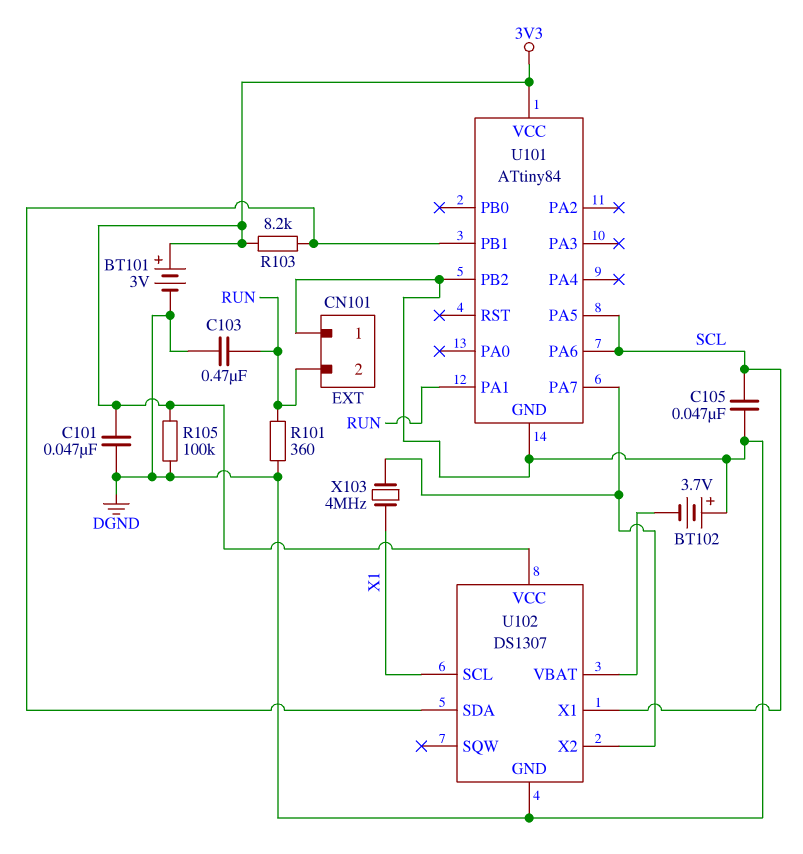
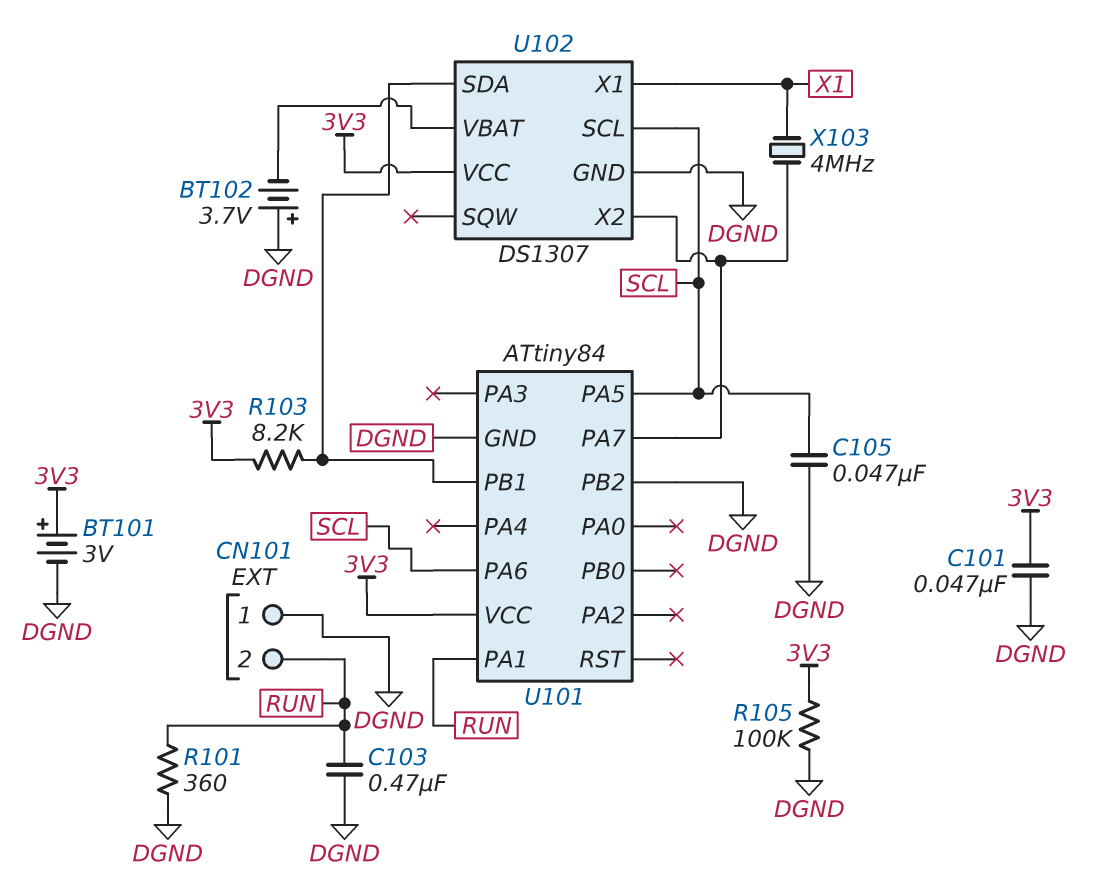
U102 pin SCL: X1 -> SCL
U102 pin X1: SCL -> X1

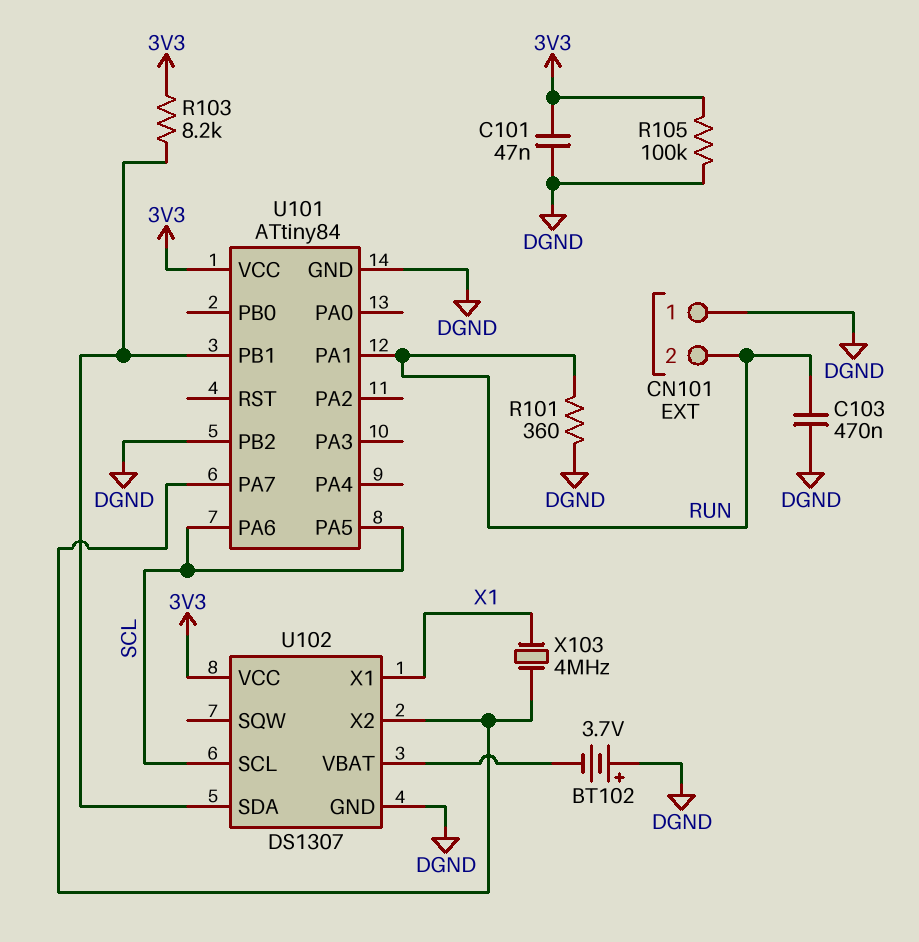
BT101: 3V (plus 3V3, minus DGND) -> none
C105: 47nF (DGND, SCL) -> none

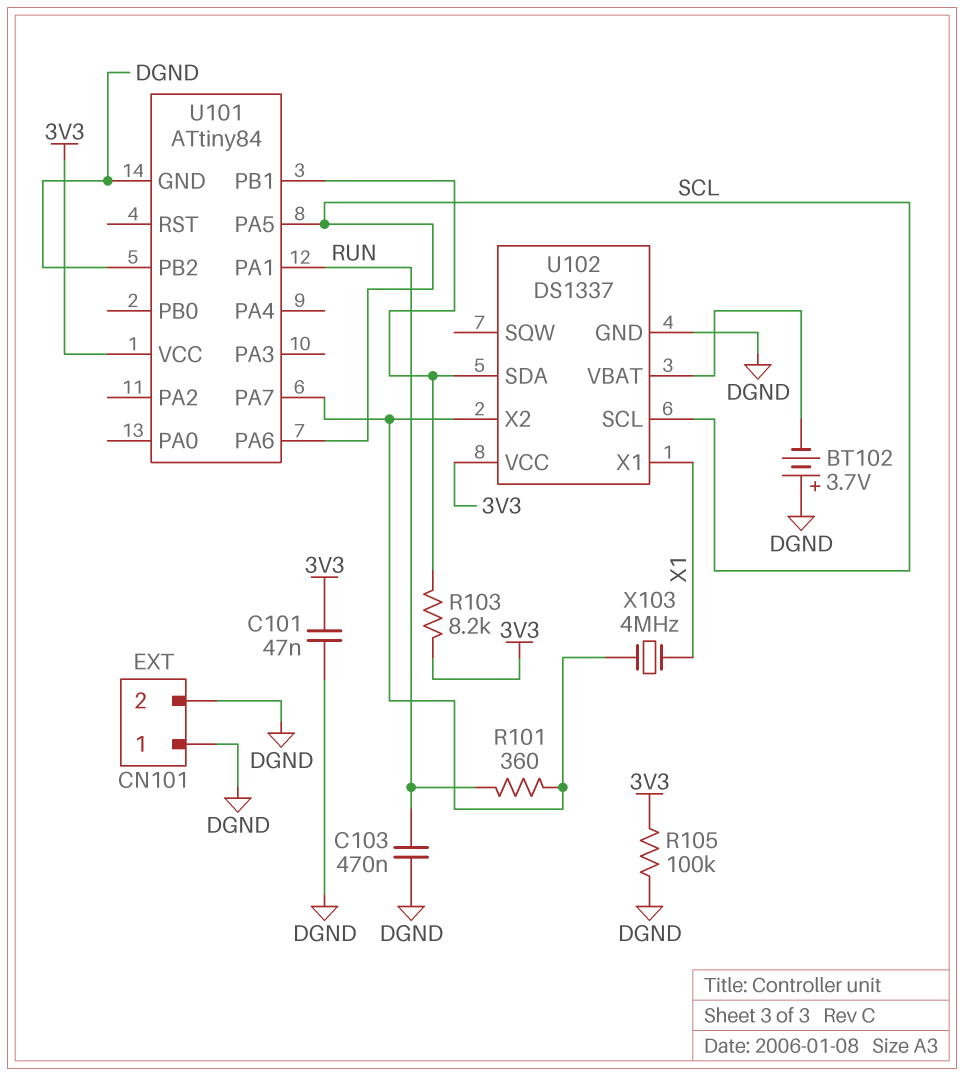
CN101 pin 2: RUN -> DGND
R101: 360 (DGND, RUN) -> 360 (RUN, U101/PA7)
U102: DS1307 -> DS1337

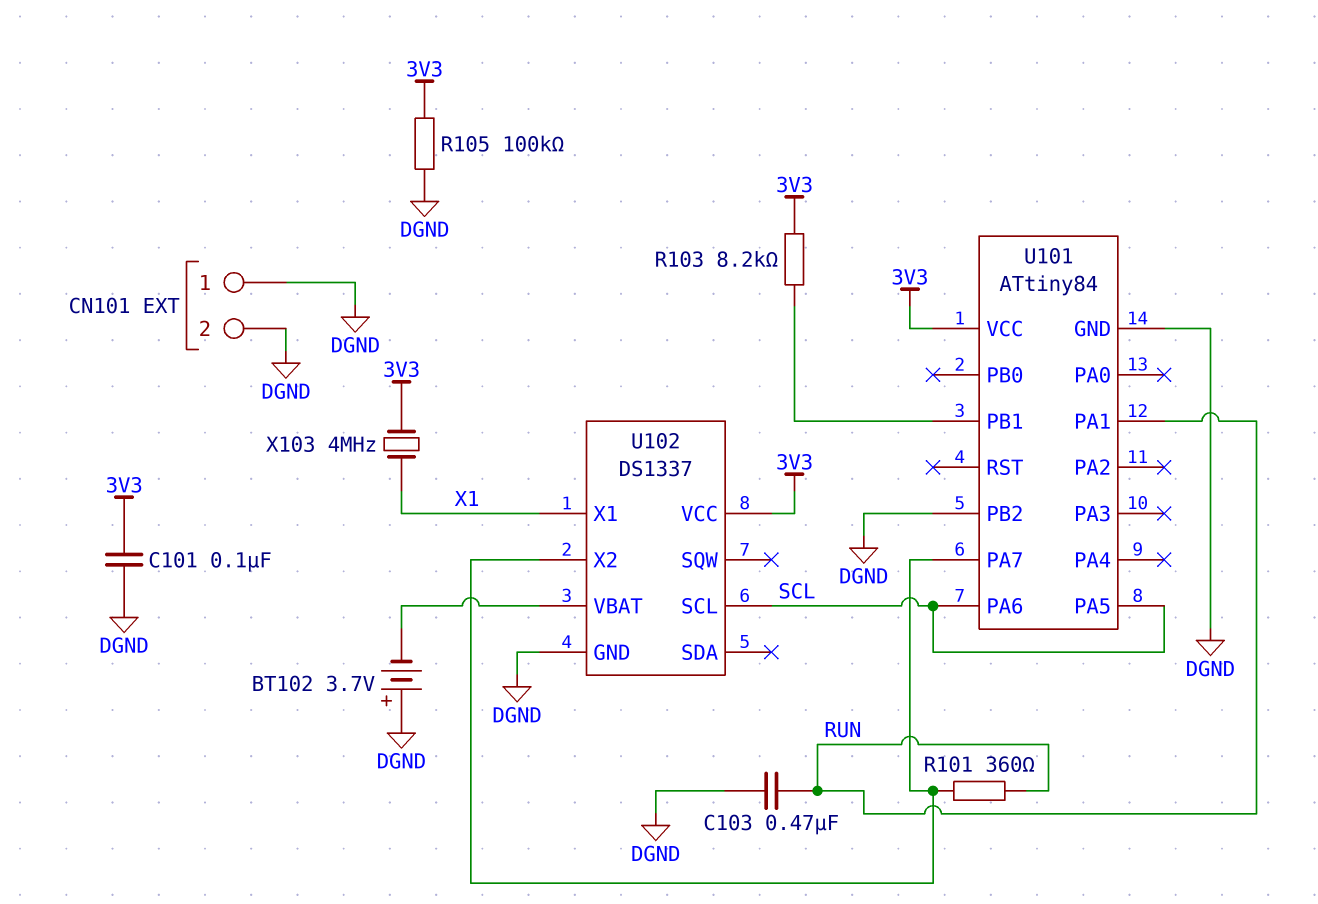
C101: 47nF (3V3, DGND) -> 100nF (3V3, DGND)
U102 pin SDA: U101/PB1 -> none
X103: 4MHz (U101/PA7, X1) -> 4MHz (3V3, X1)

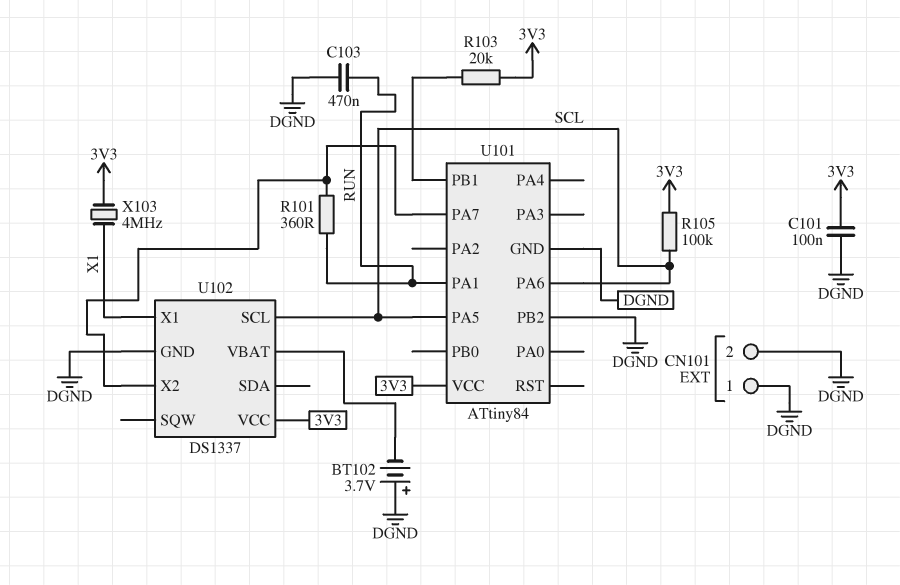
R103: 8.2k (3V3, U101/PB1) -> 20k (3V3, U101/PB1)
R105: 100k (3V3, DGND) -> 100k (3V3, SCL)

